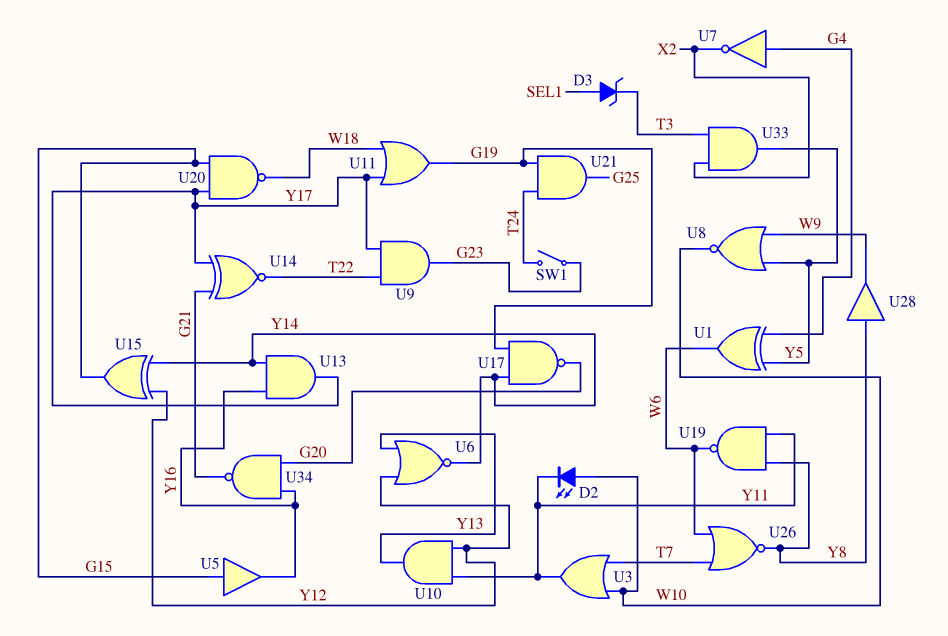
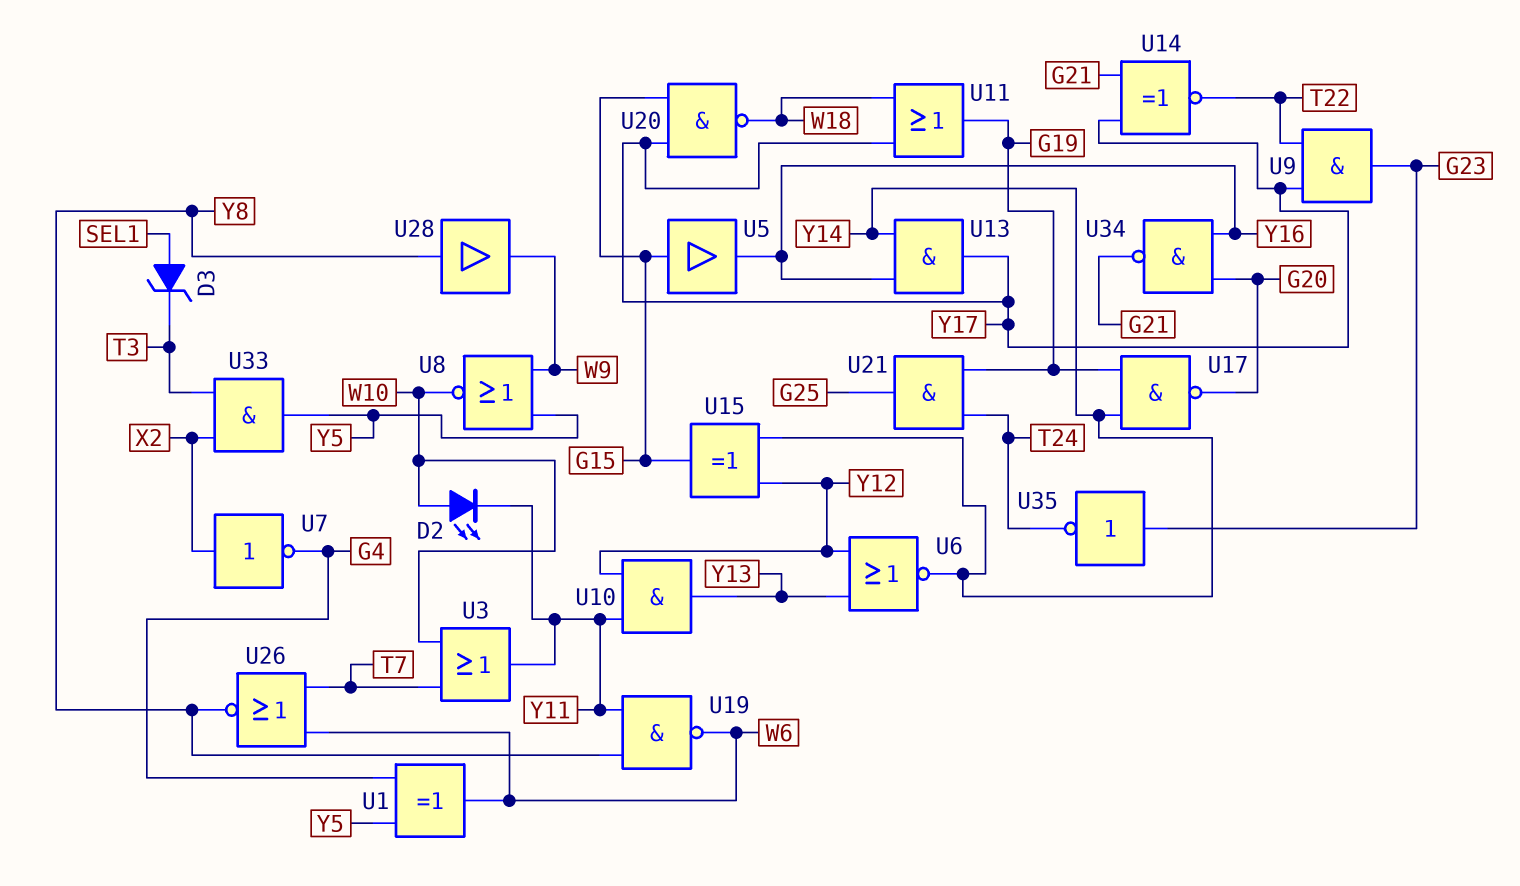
SW1: switch (G23, T24) -> none
U7: NOT (in G4, out X2) -> NOT (in X2, out G4)
U35: none -> NOT (in G23, out T24)

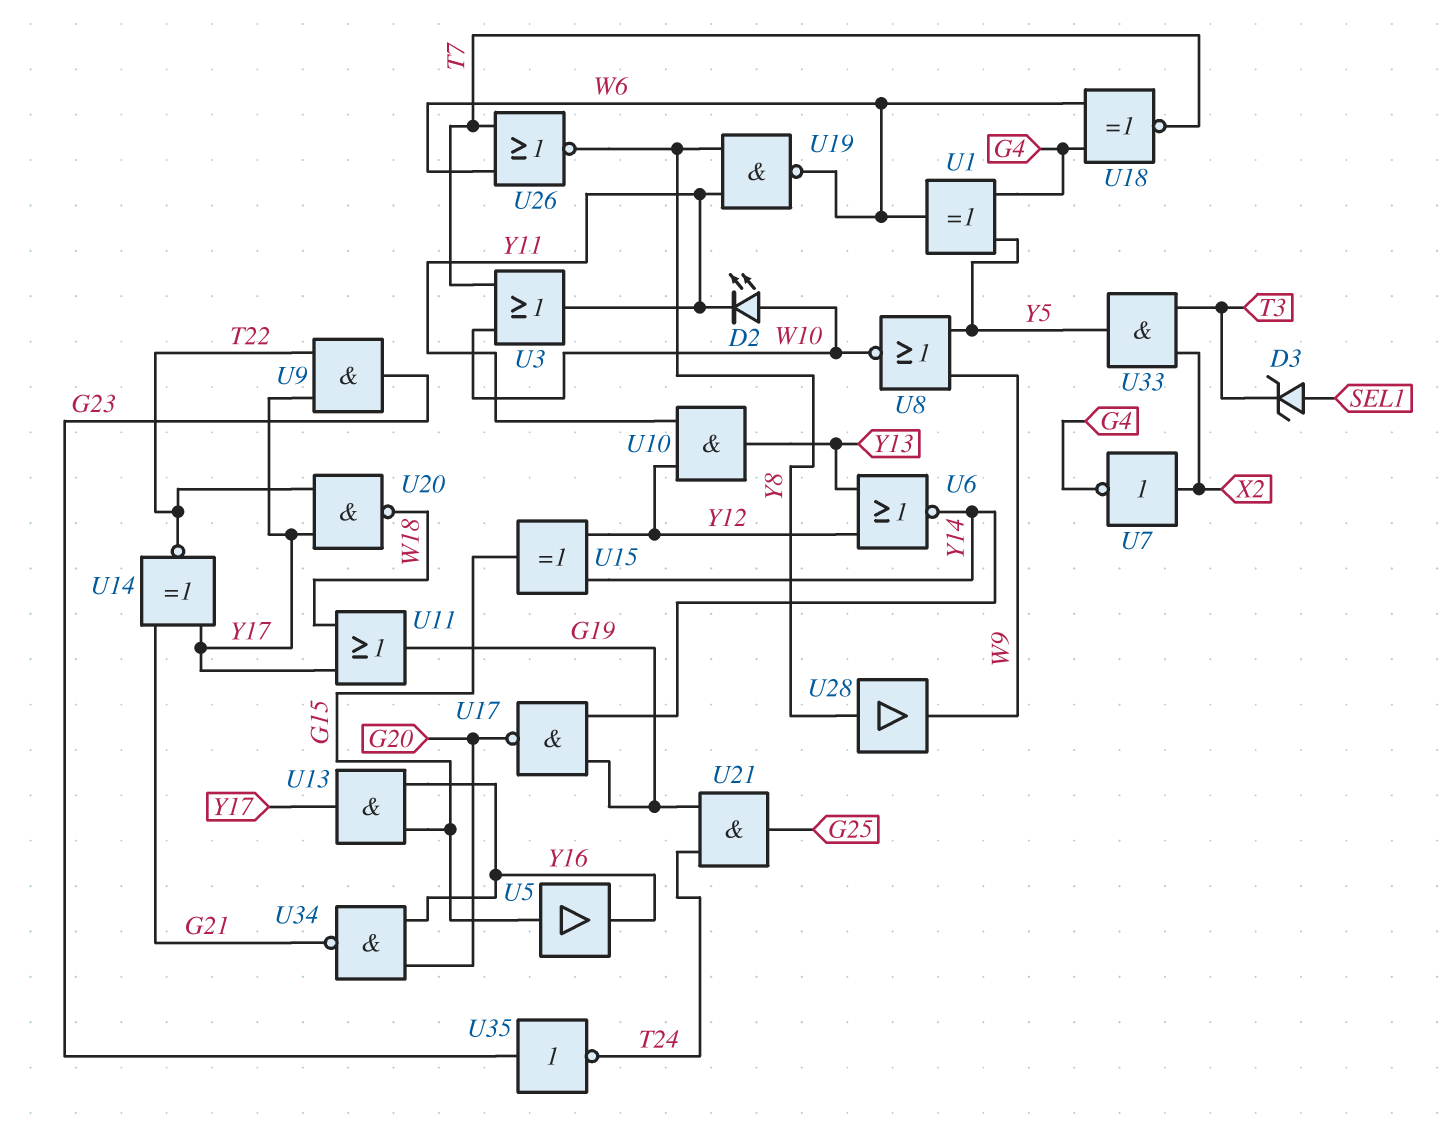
U13: AND (in Y14, in Y16, out Y17) -> AND (in G15, in Y16, out Y17)
U18: none -> XNOR (in G4, in W6, out T7)
U20: NAND (in G15, in Y17, out W18) -> NAND (in T22, in Y17, out W18)

